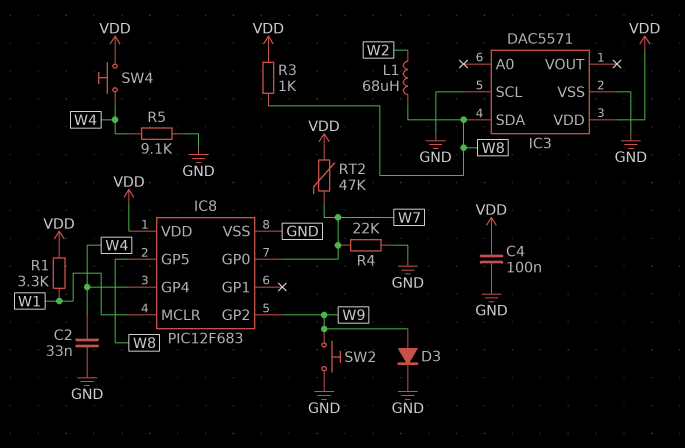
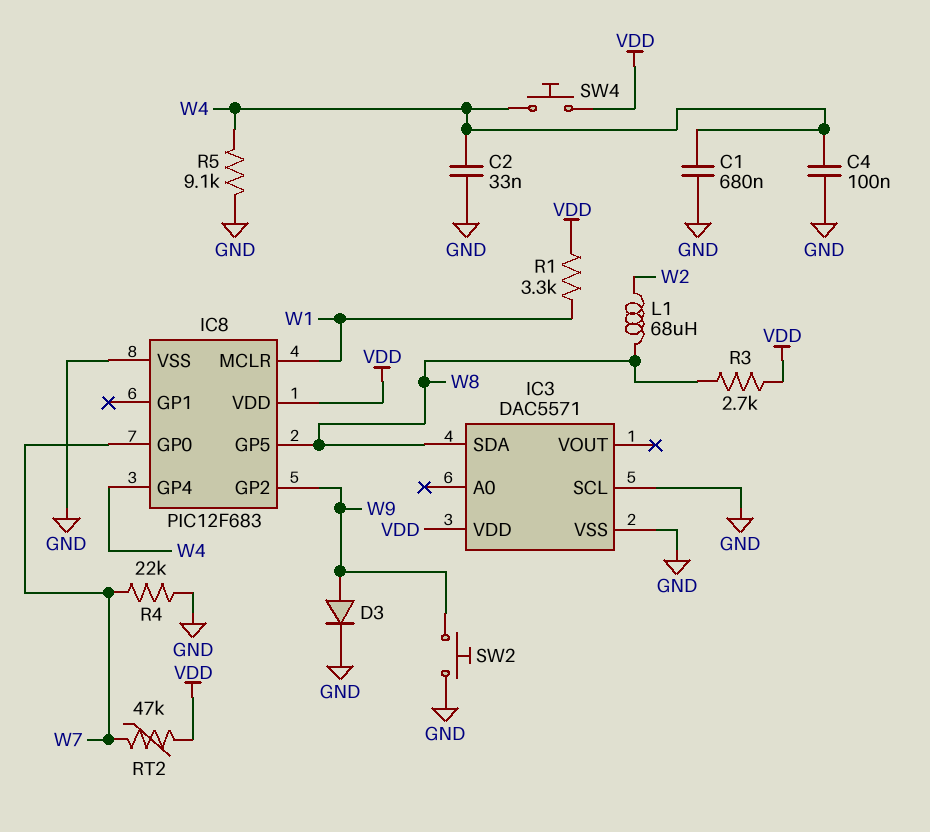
C1: none -> 680nF (GND, W4)
C4: 100nF (GND, VDD) -> 100nF (GND, W4)
R3: 1k (VDD, W8) -> 2.7k (VDD, W8)

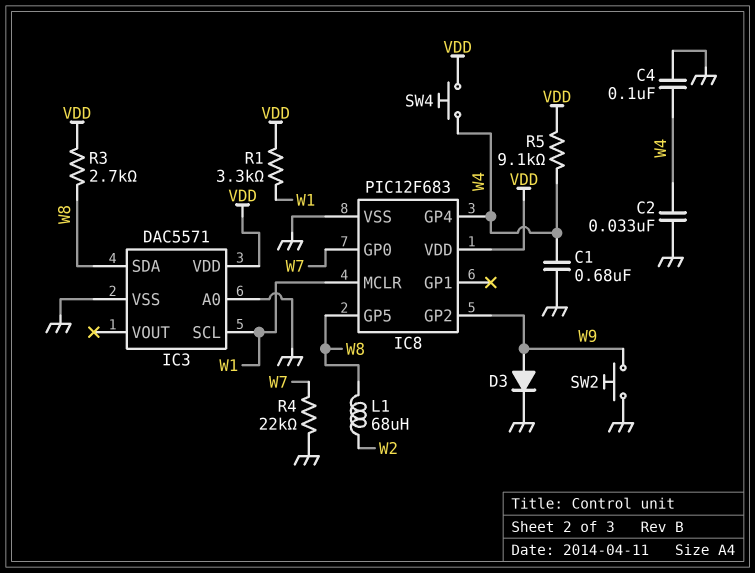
IC3 pin A0: none -> GND
IC3 pin SCL: GND -> W1
R5: 9.1k (GND, W4) -> 9.1k (VDD, W4)
RT2: 47k (VDD, W7) -> none

